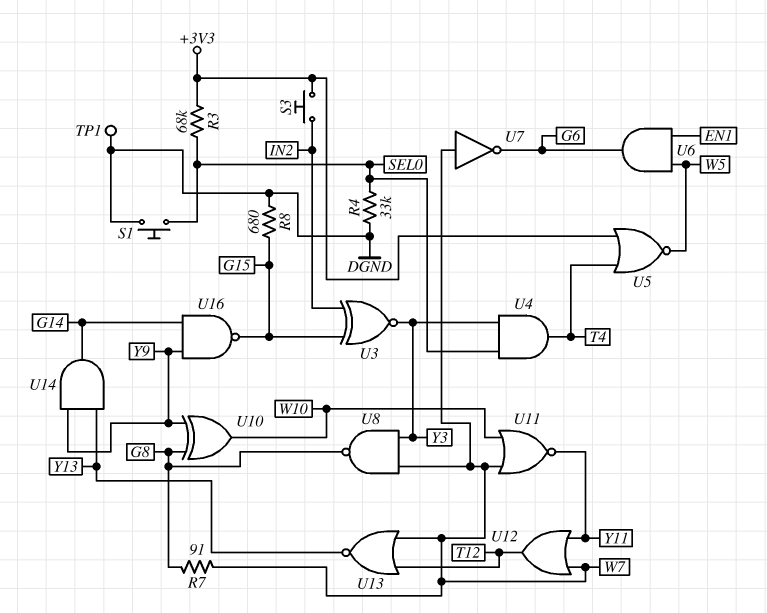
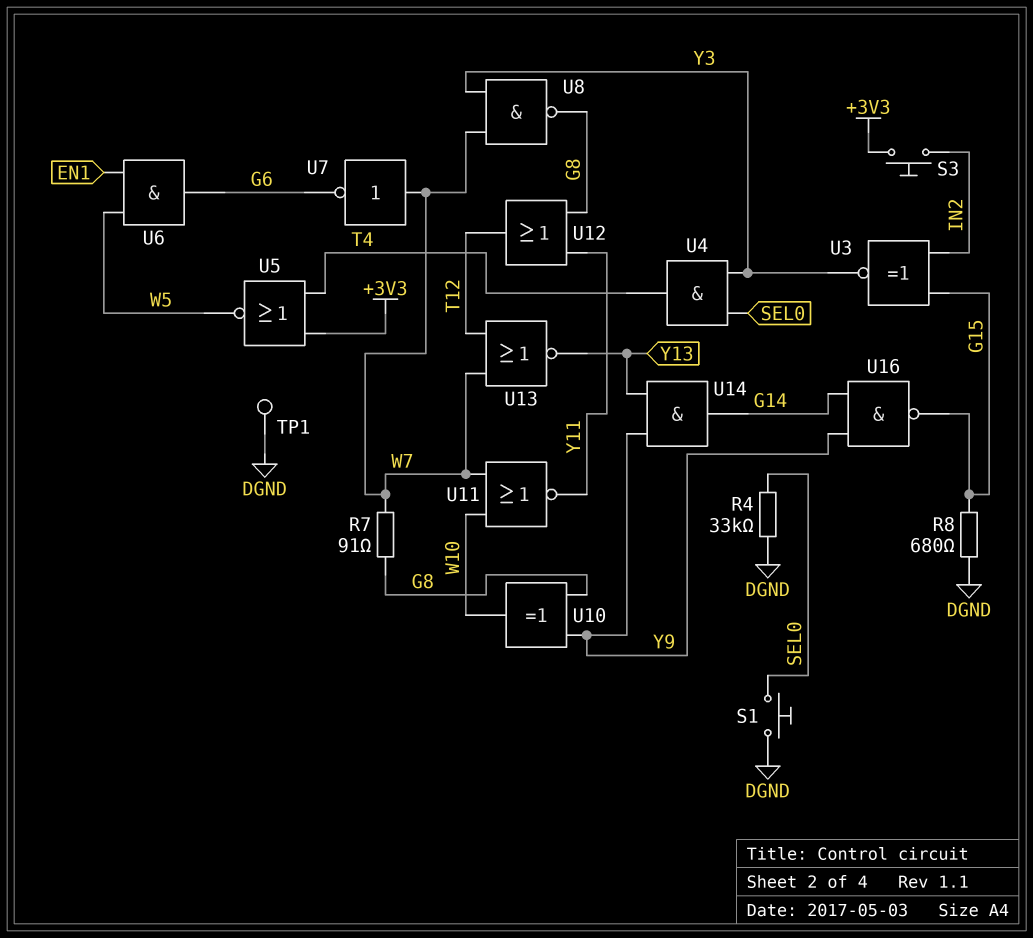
R3: 68k (+3V3, SEL0) -> none
U12: OR (in W7, in Y11, out T12) -> OR (in G8, in Y11, out T12)

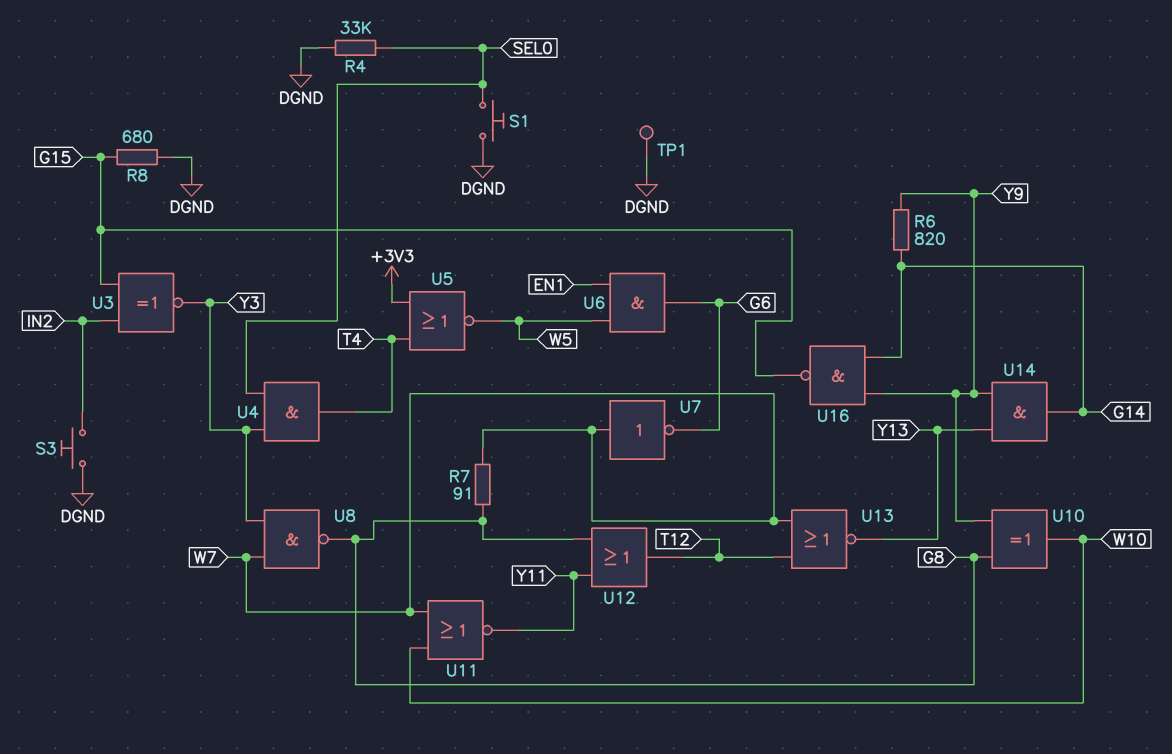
R6: none -> 820 (G14, Y9)
S3: button (+3V3, IN2) -> button (DGND, IN2)

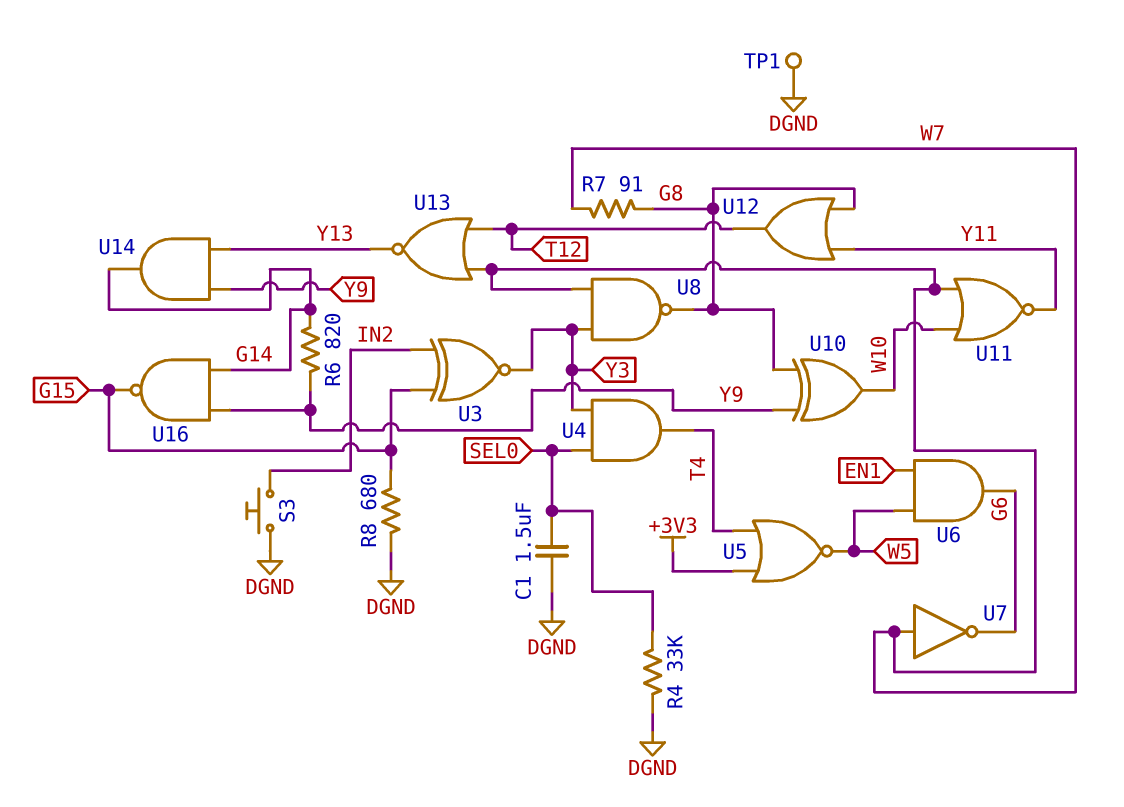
C1: none -> 1.5uF (DGND, SEL0)
S1: button (DGND, SEL0) -> none

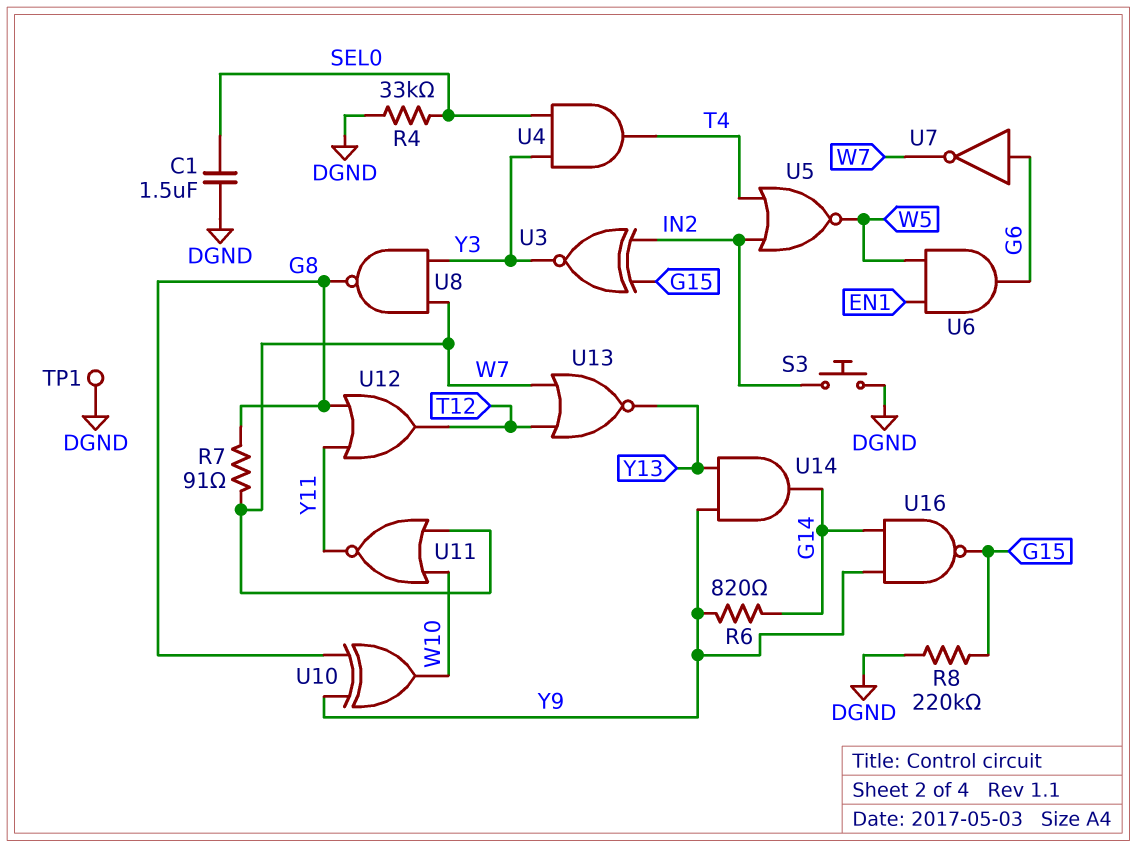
R8: 680 (DGND, G15) -> 220k (DGND, G15)
U5: NOR (in +3V3, in T4, out W5) -> NOR (in IN2, in T4, out W5)
U7: NOT (in W7, out G6) -> NOT (in G6, out W7)

